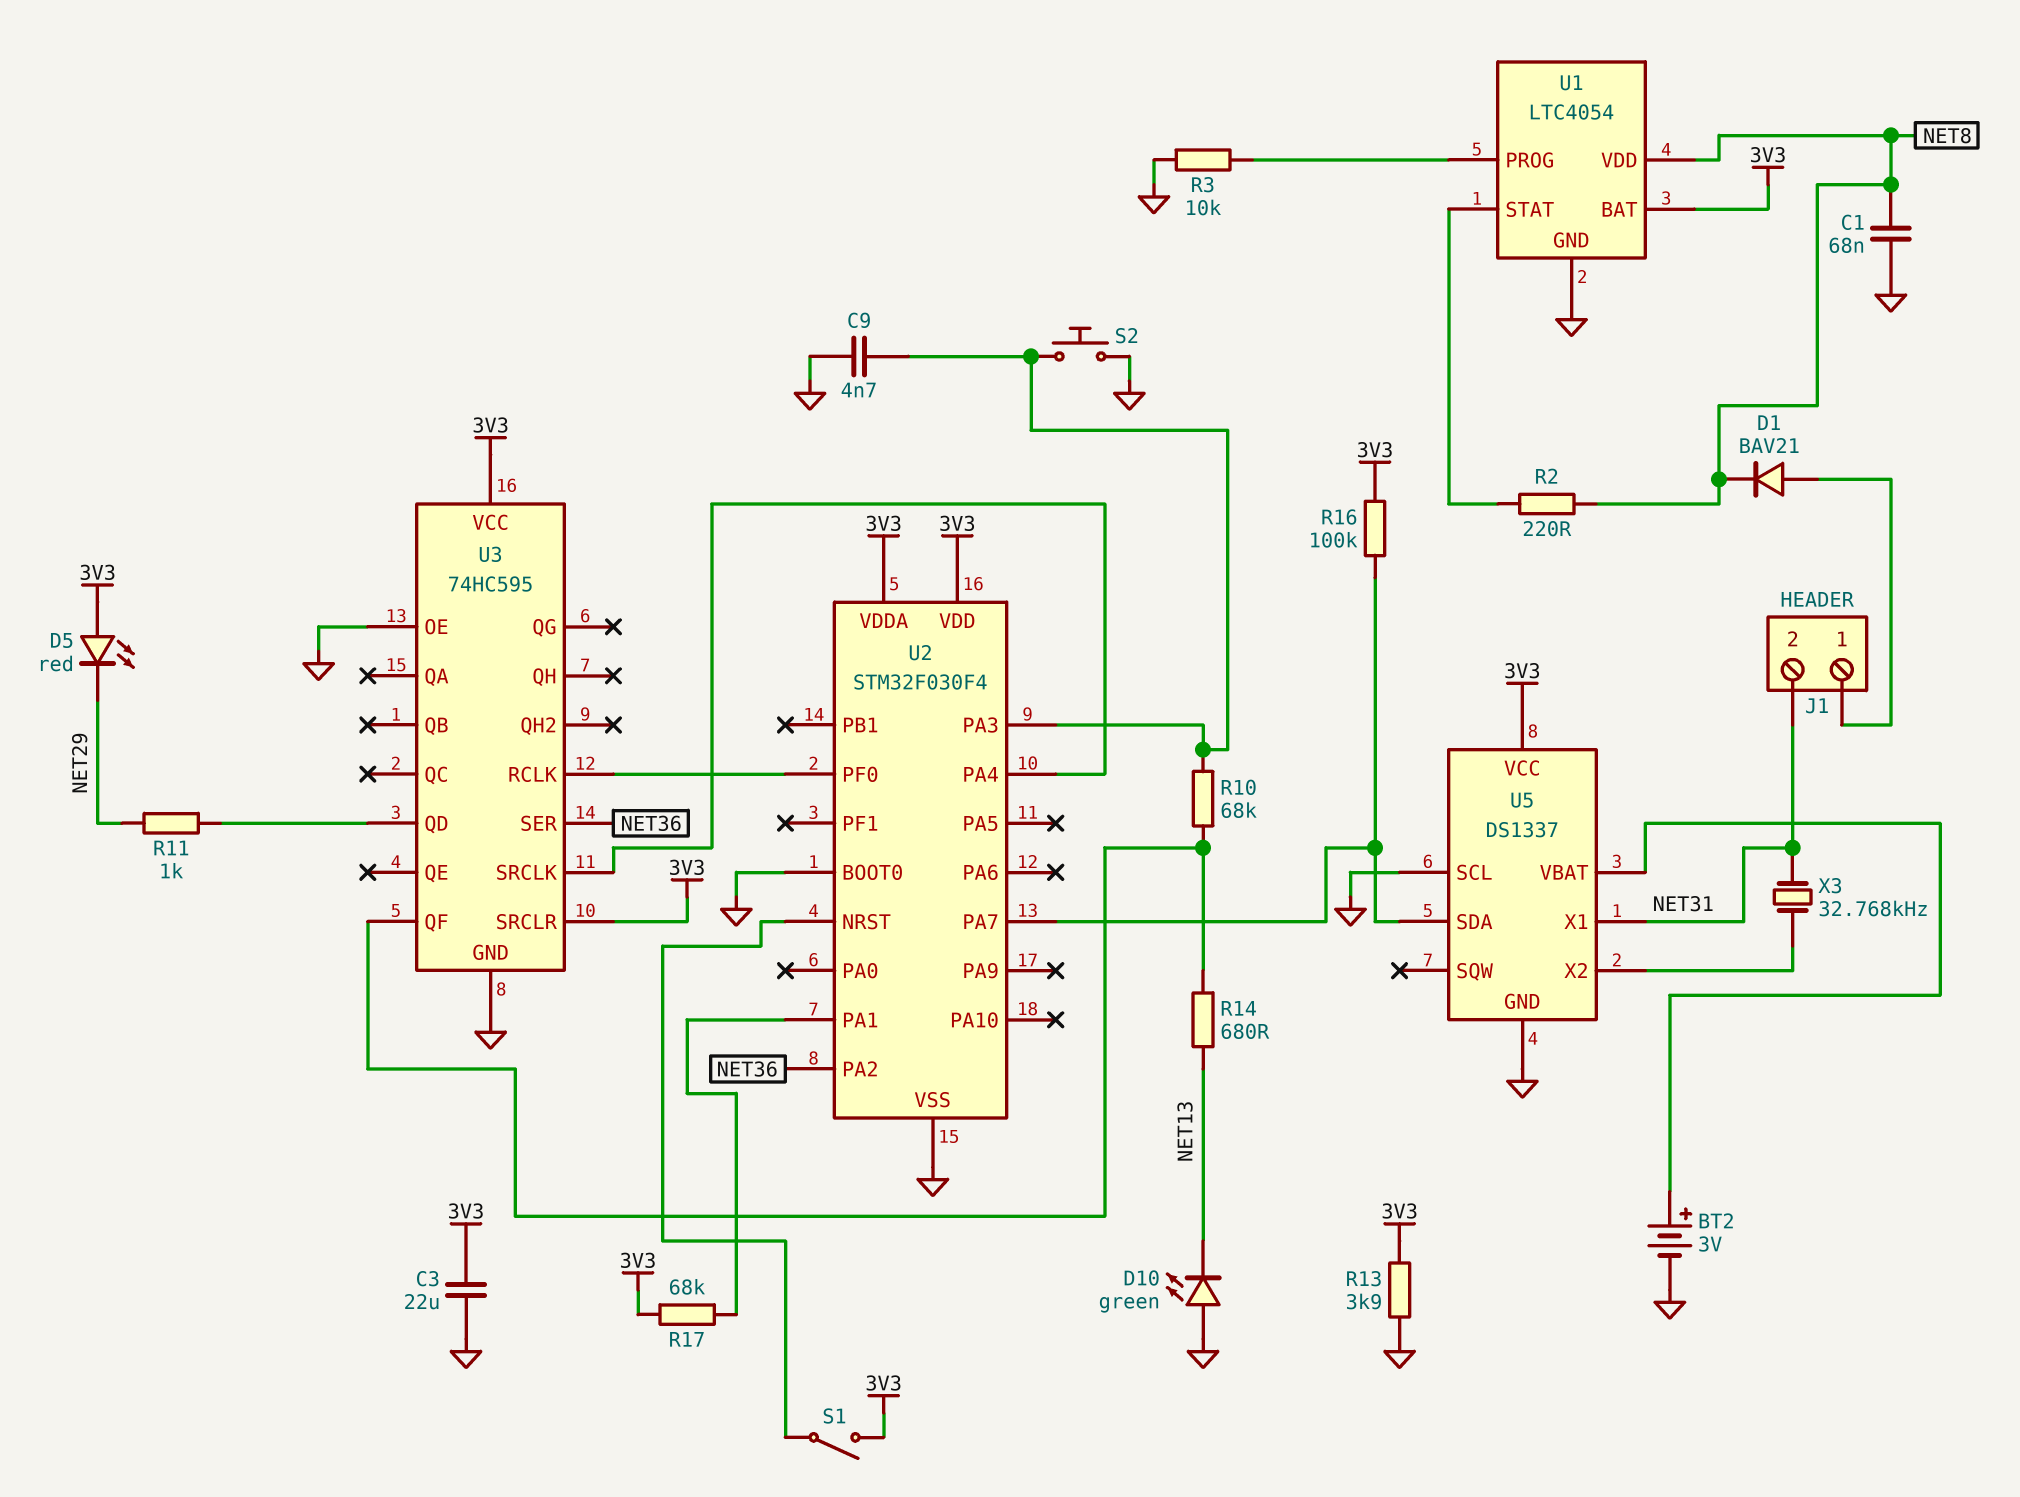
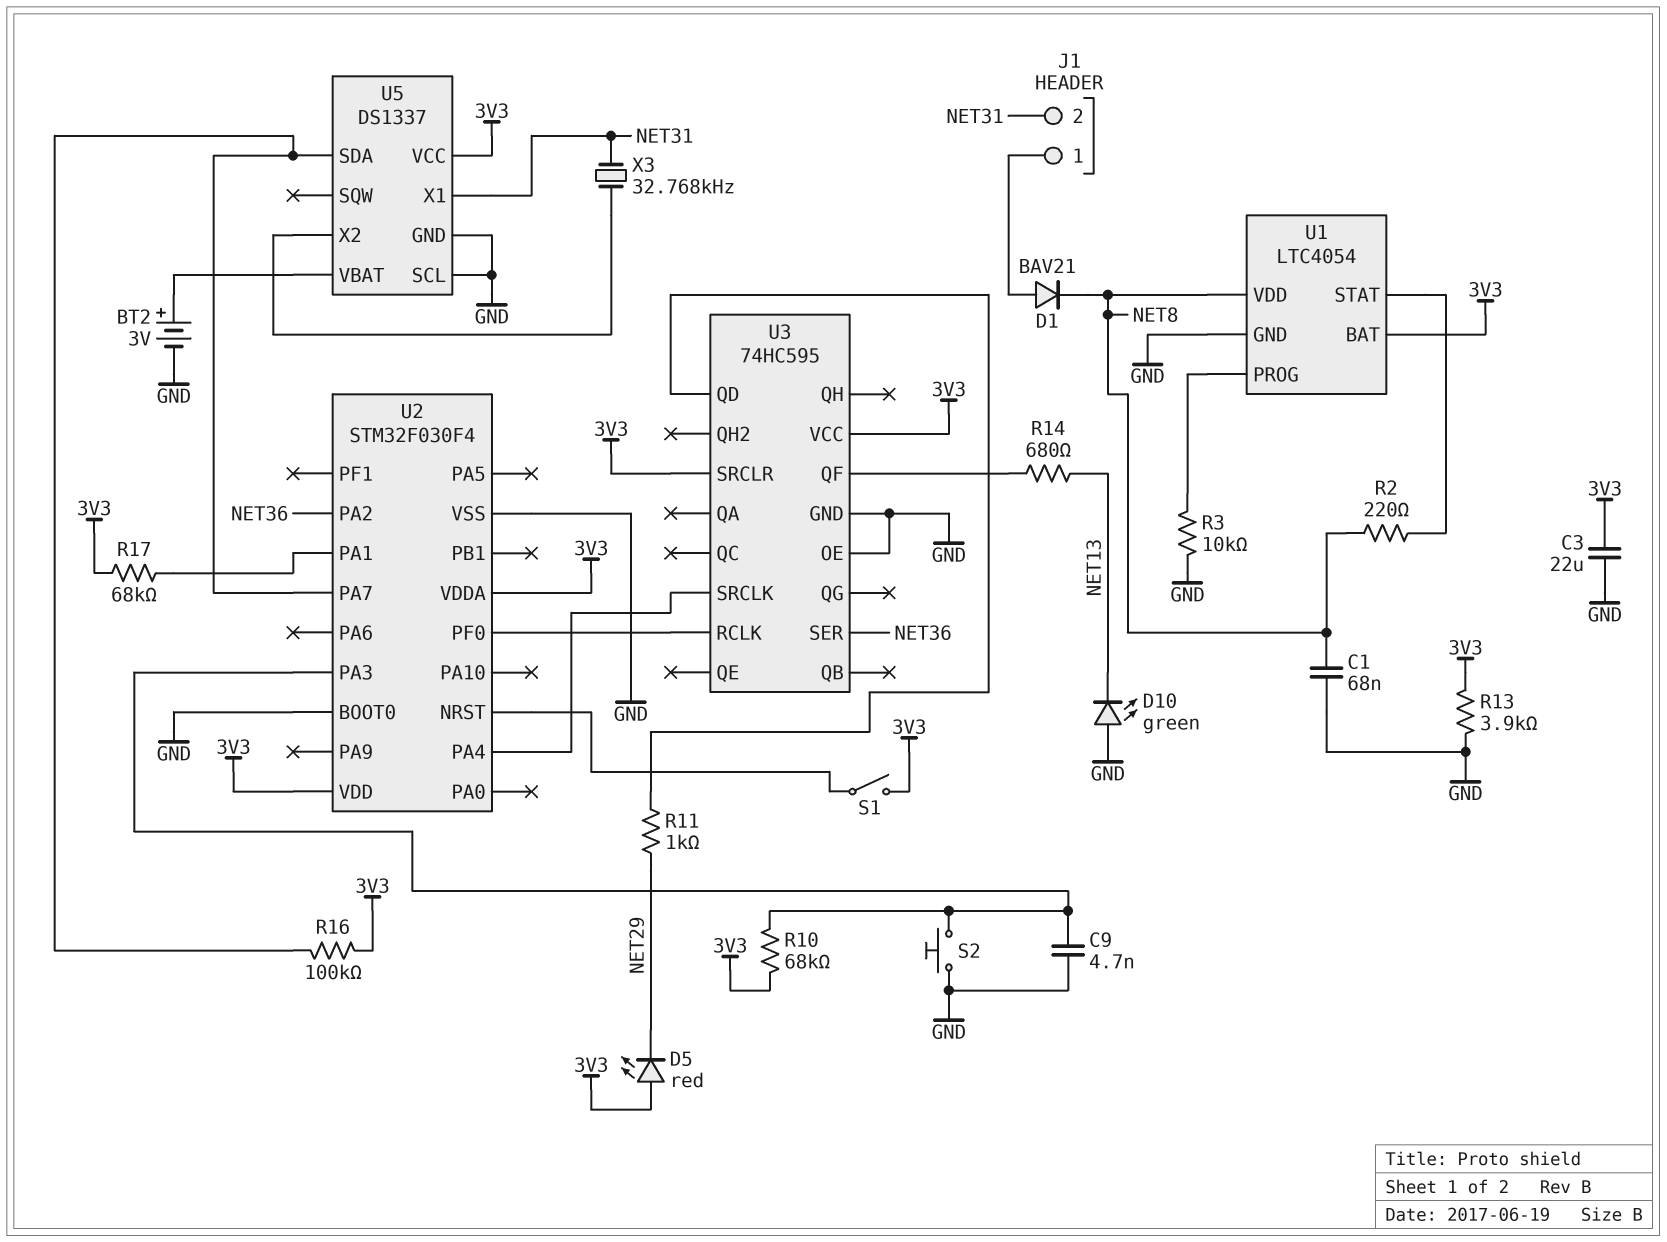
R10: 68k (U2/PA3, U3/QF) -> 68k (3V3, U2/PA3)

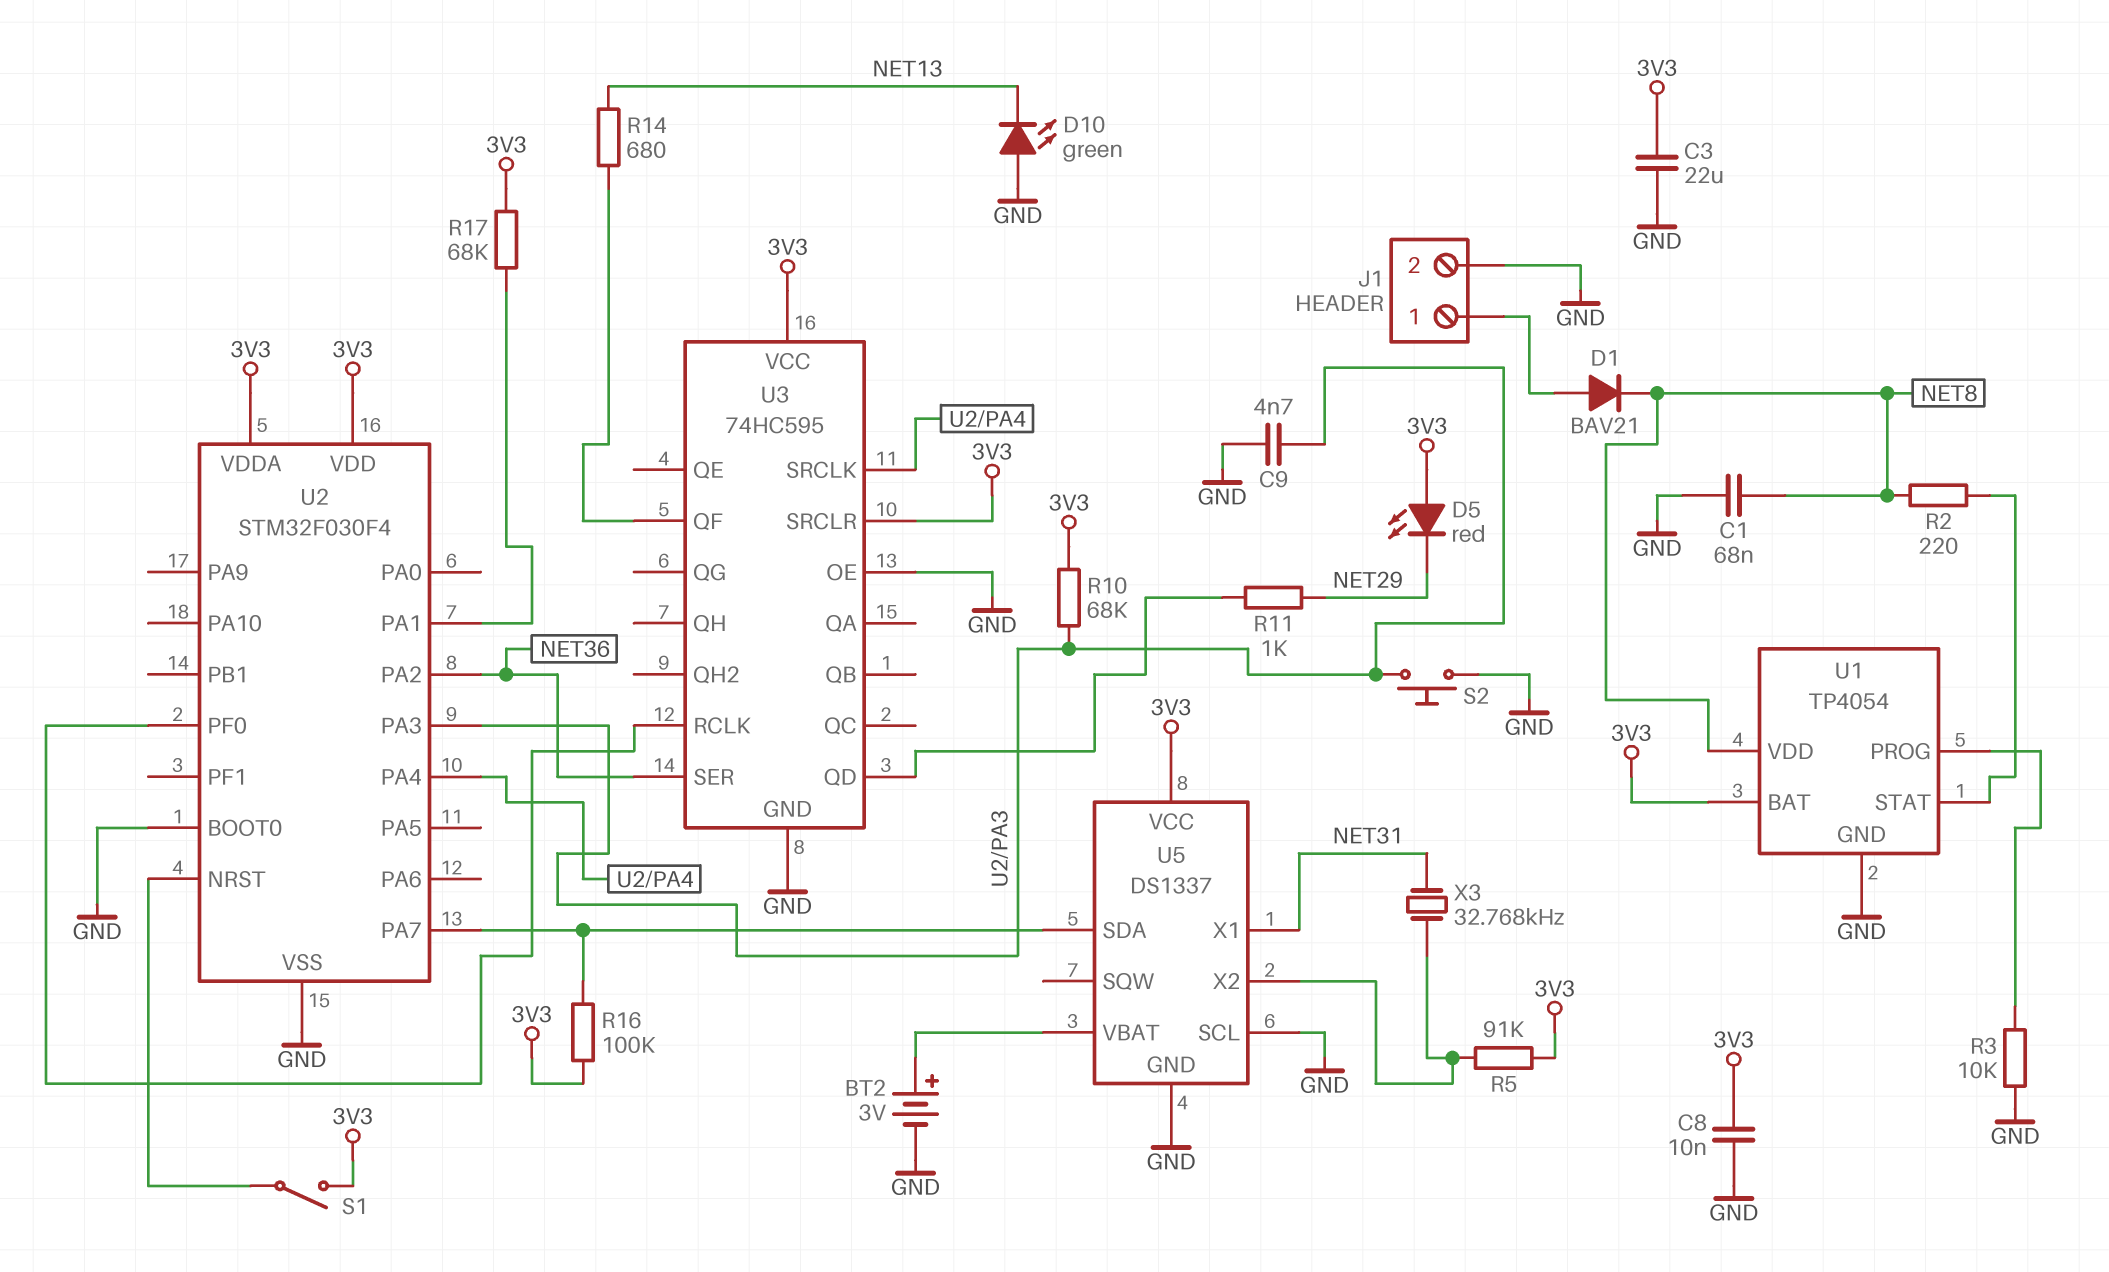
C8: none -> 10nF (3V3, GND)
J1 pin 2: NET31 -> GND
R5: none -> 91k (3V3, U5/X2)
R13: 3.9k (3V3, GND) -> none
U1: LTC4054 -> TP4054

